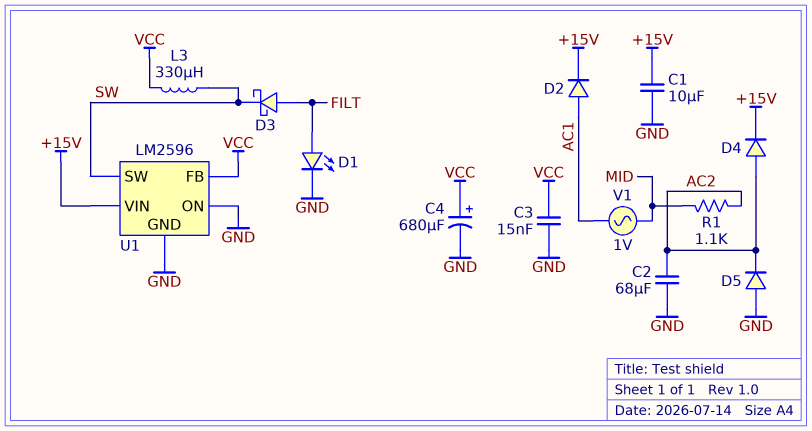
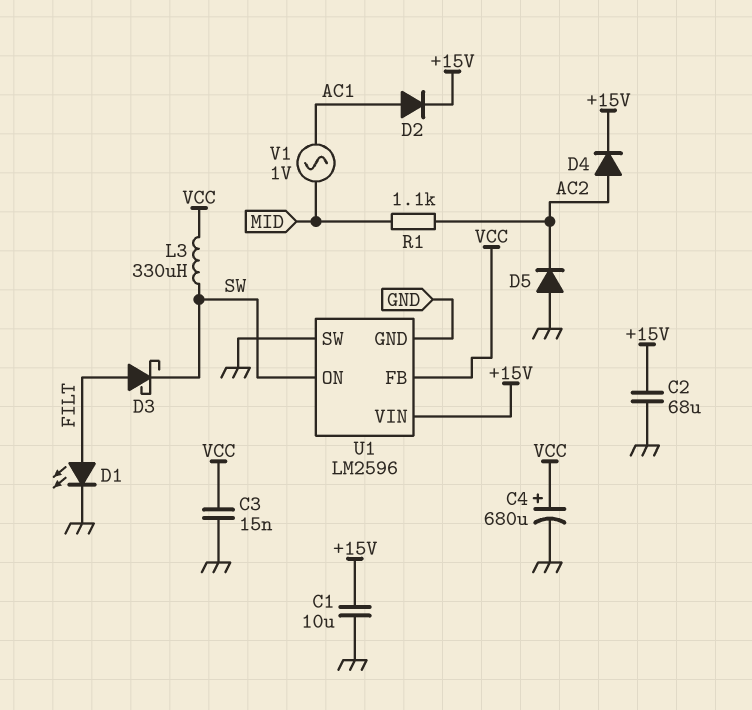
C2: 68uF (AC2, GND) -> 68uF (+15V, GND)
U1 pin ON: GND -> SW
U1 pin SW: SW -> GND

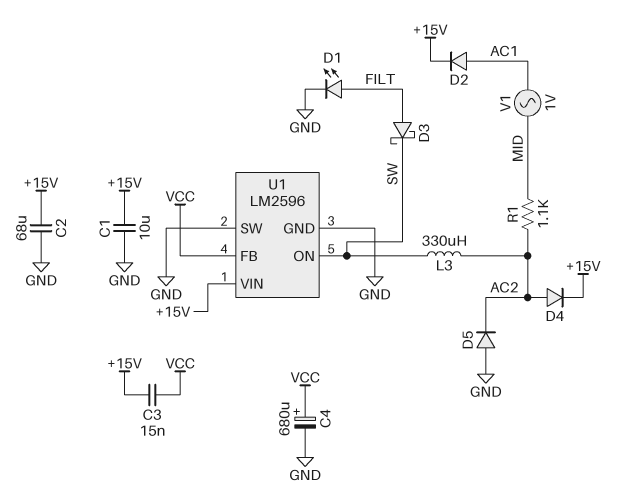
C3: 15nF (GND, VCC) -> 15nF (+15V, VCC)
L3: 330uH (SW, VCC) -> 330uH (AC2, SW)

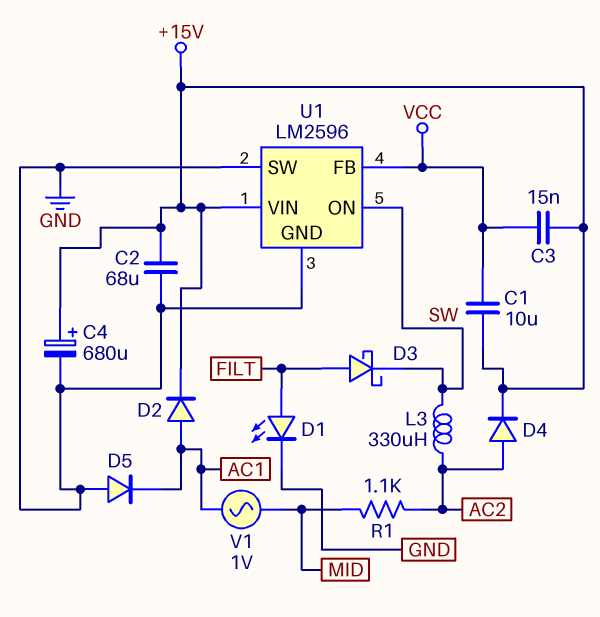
C1: 10uF (+15V, GND) -> 10uF (+15V, VCC)
C4: 680uF (plus VCC, minus GND) -> 680uF (plus +15V, minus GND)
D5: diode (A GND, K AC2) -> diode (A GND, K AC1)

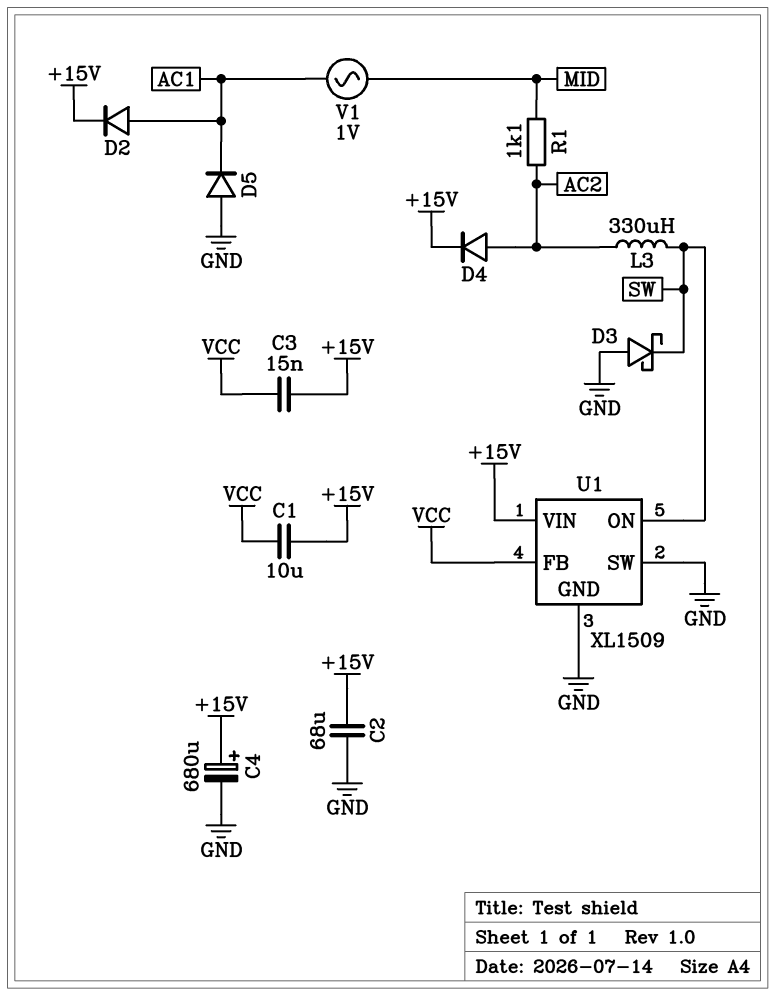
D1: LED (A FILT, K GND) -> none
D3: schottky (A FILT, K SW) -> schottky (A GND, K SW)
U1: LM2596 -> XL1509

